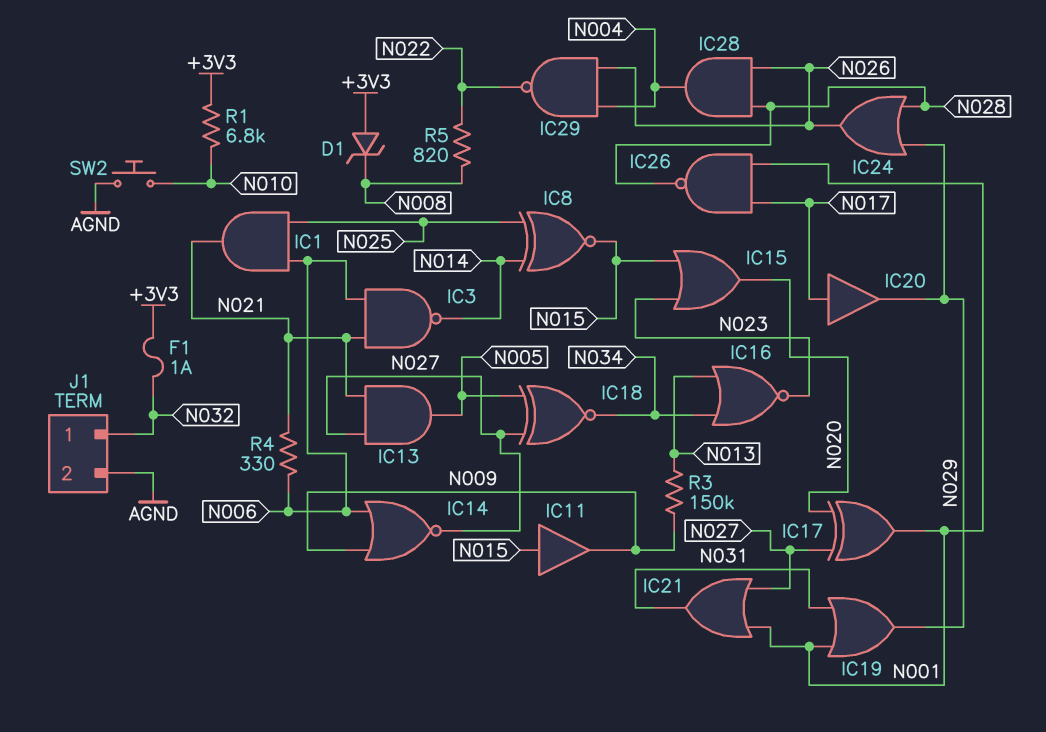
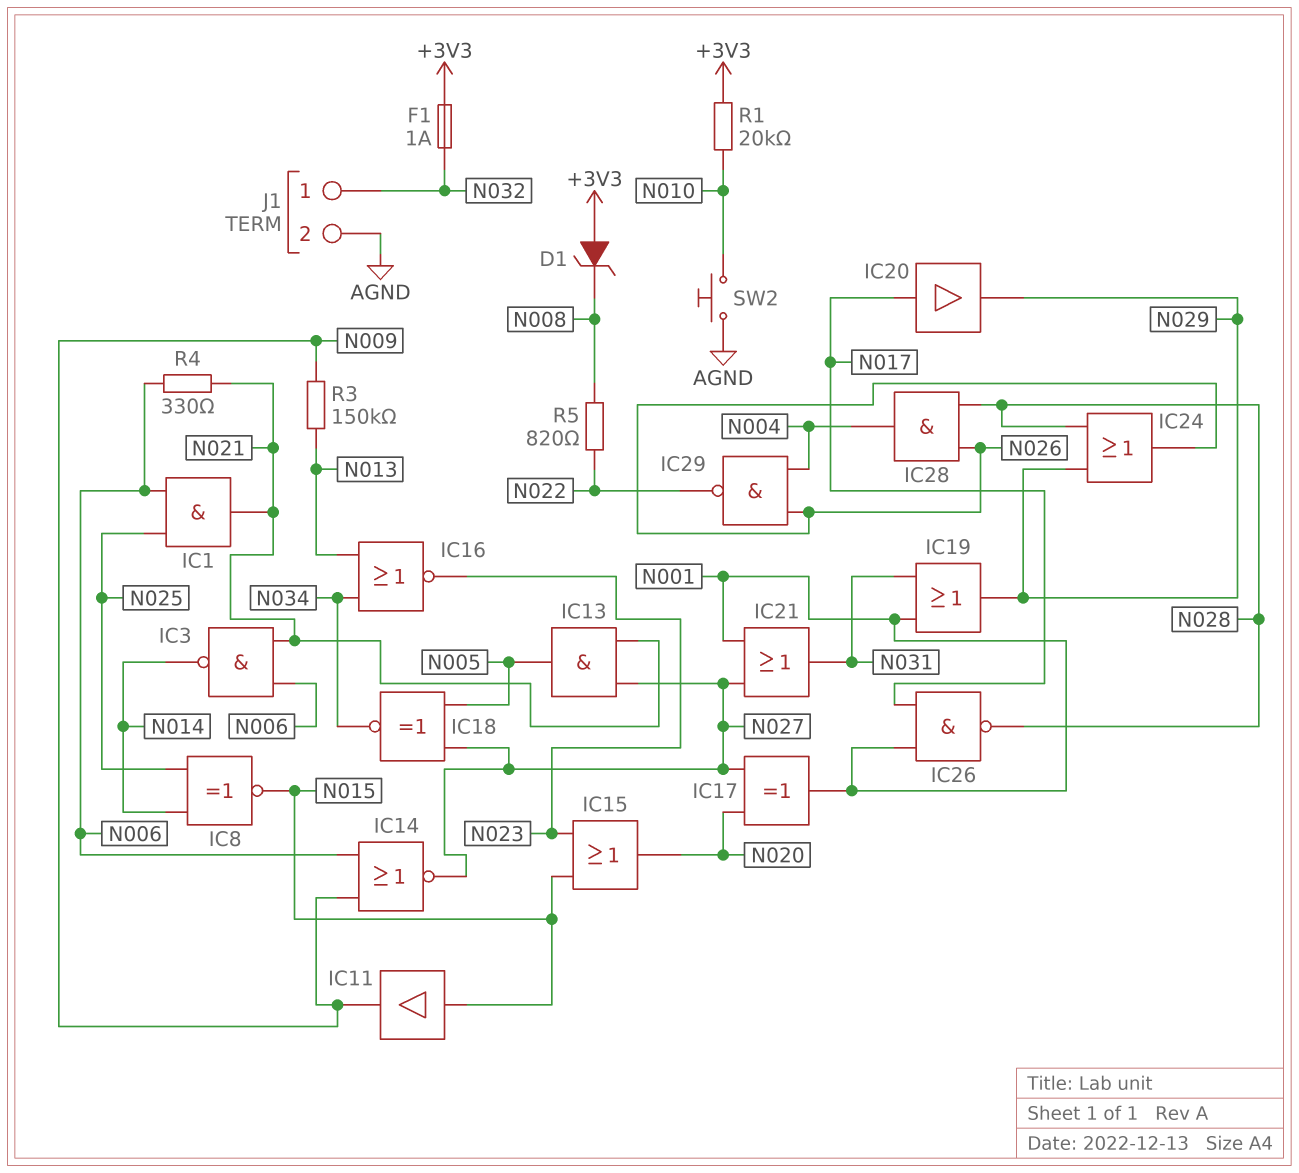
R1: 6.8k (+3V3, N010) -> 20k (+3V3, N010)

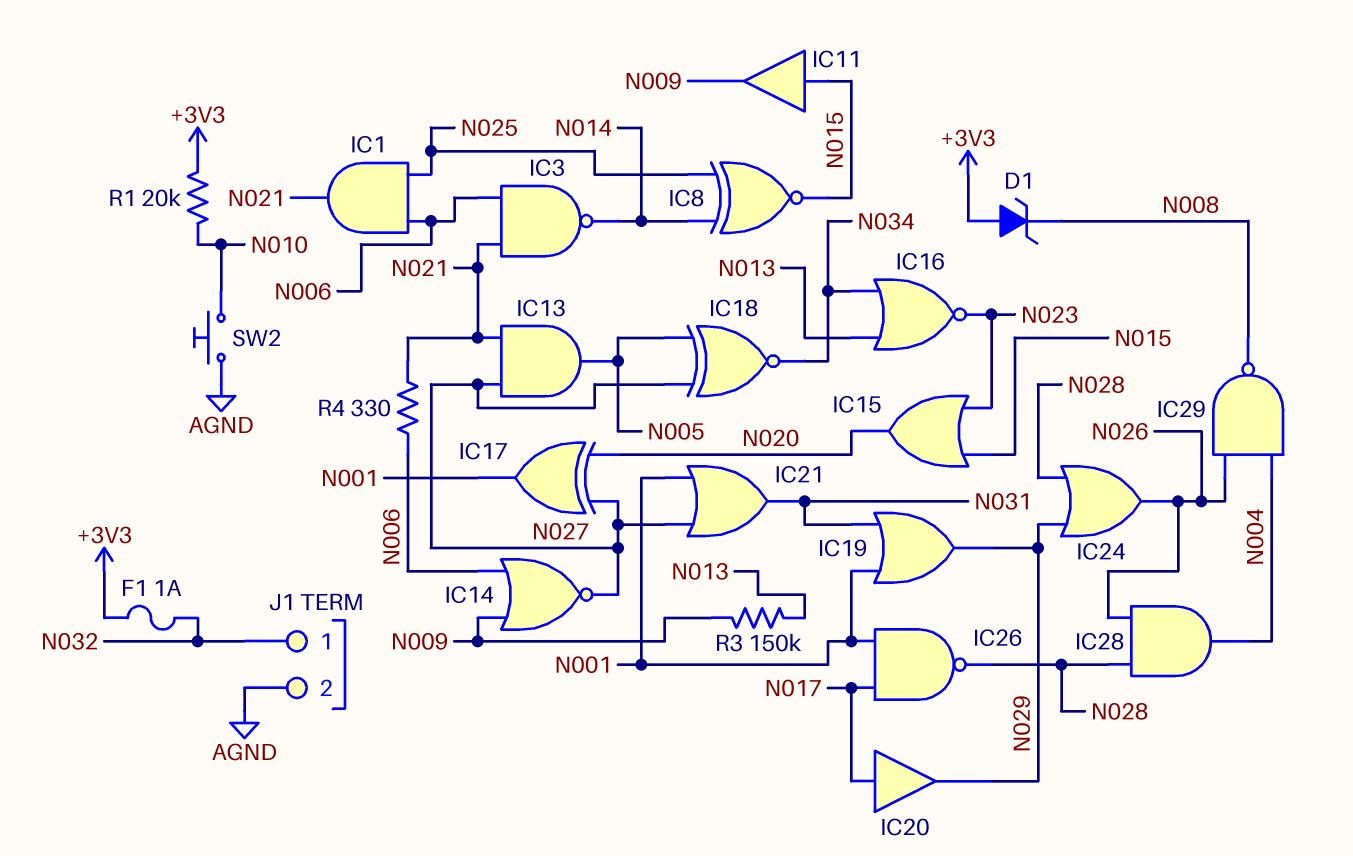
IC29: NAND (in N004, in N026, out N022) -> NAND (in N004, in N026, out N008)
R5: 820 (N008, N022) -> none

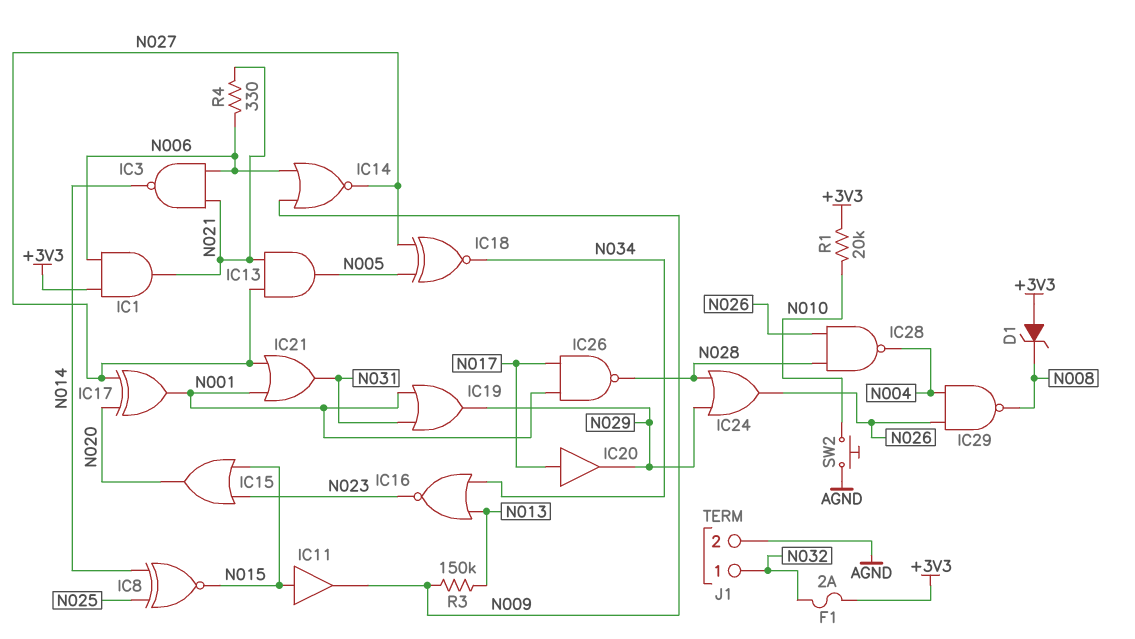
F1: 1A (+3V3, N032) -> 2A (+3V3, N032)
IC1: AND (in N006, in N025, out N021) -> AND (in +3V3, in N006, out N021)
IC28: AND (in N026, in N028, out N004) -> NAND (in N026, in N028, out N004)

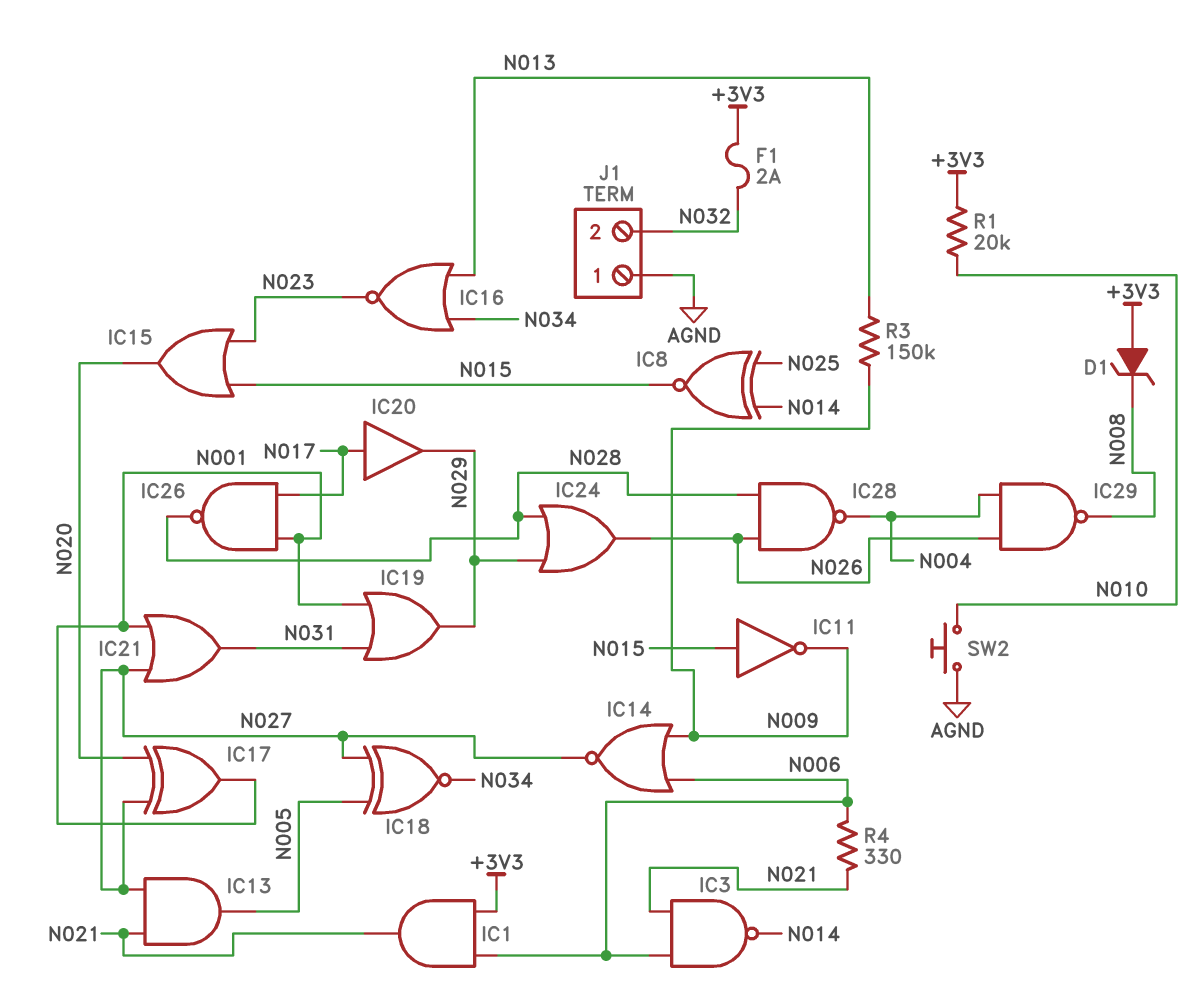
IC11: buffer (in N015, out N009) -> NOT (in N015, out N009)
J1 pin 1: N032 -> AGND
J1 pin 2: AGND -> N032

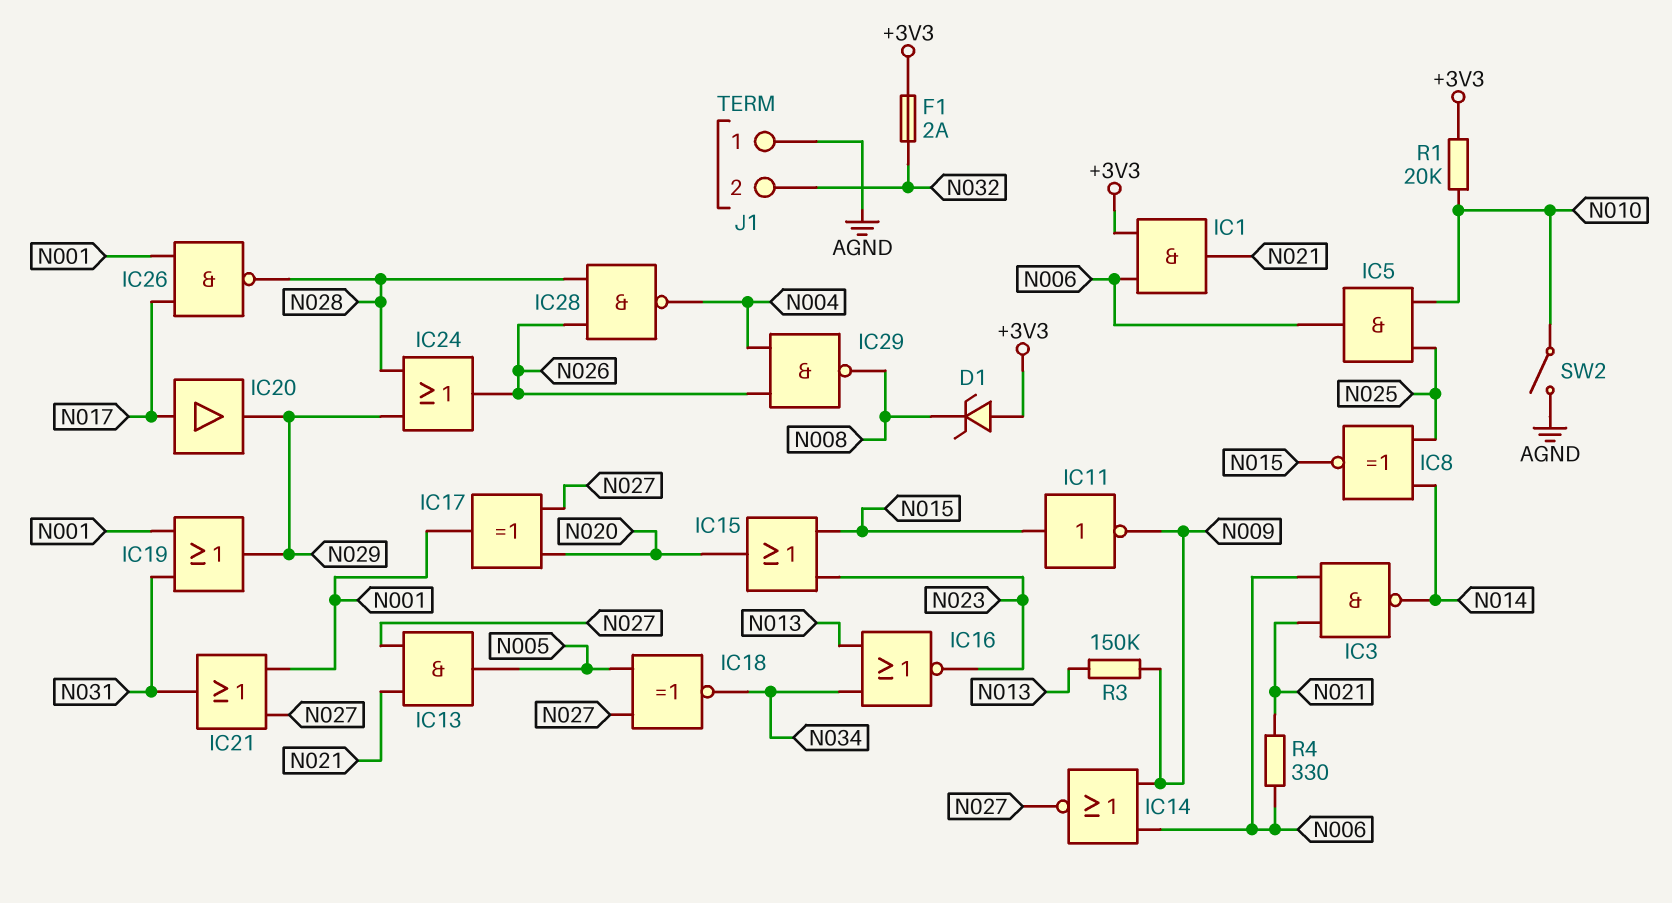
IC5: none -> AND (in N010, in N025, out N006)
SW2: button (AGND, N010) -> switch (AGND, N010)

